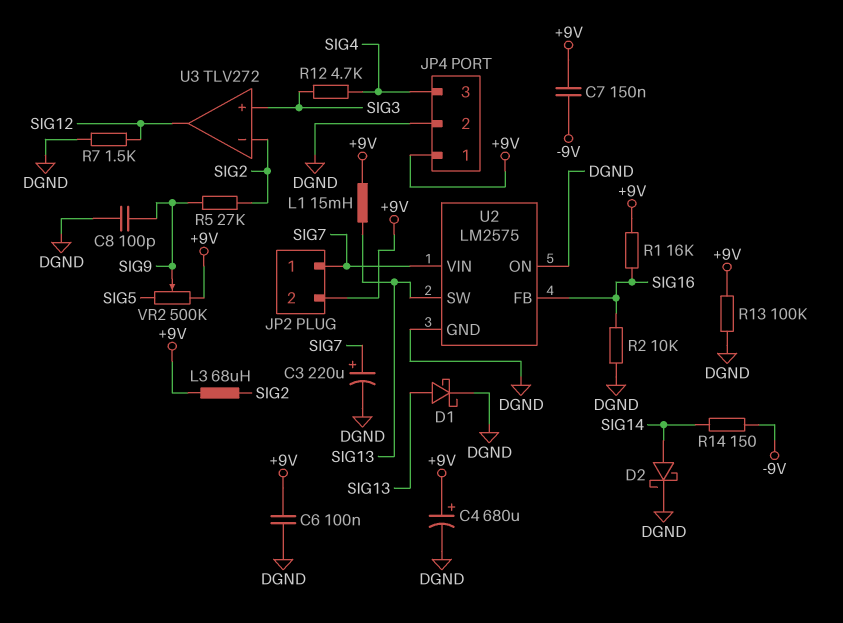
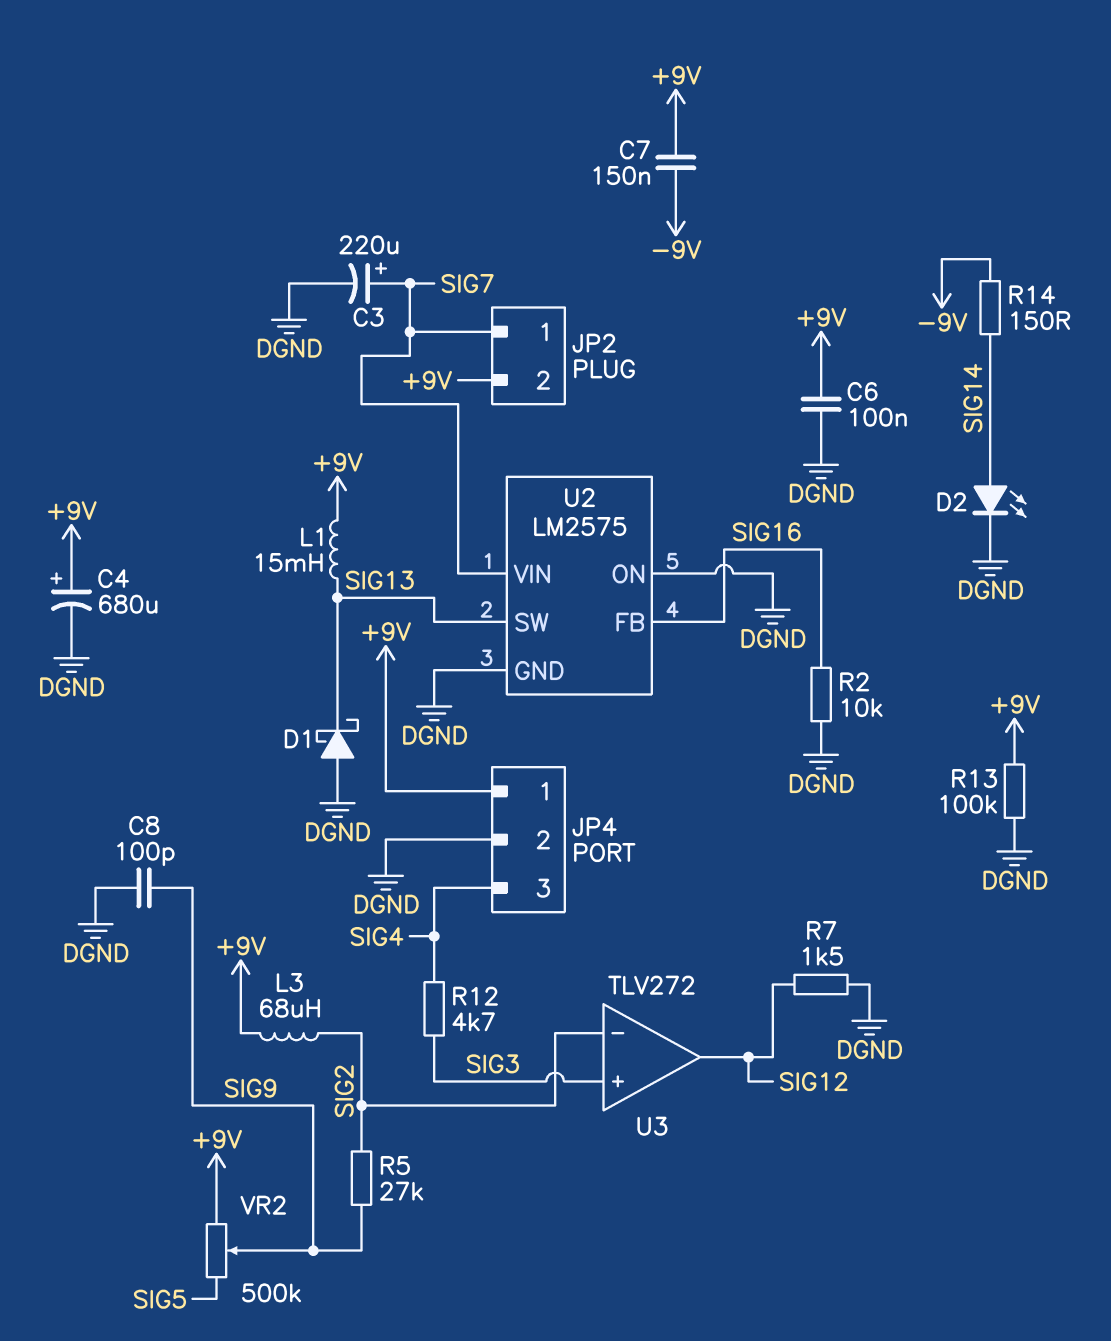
D1: schottky (A SIG13, K DGND) -> schottky (A DGND, K SIG13)
D2: schottky (A SIG14, K DGND) -> LED (A SIG14, K DGND)
R1: 16k (+9V, SIG16) -> none

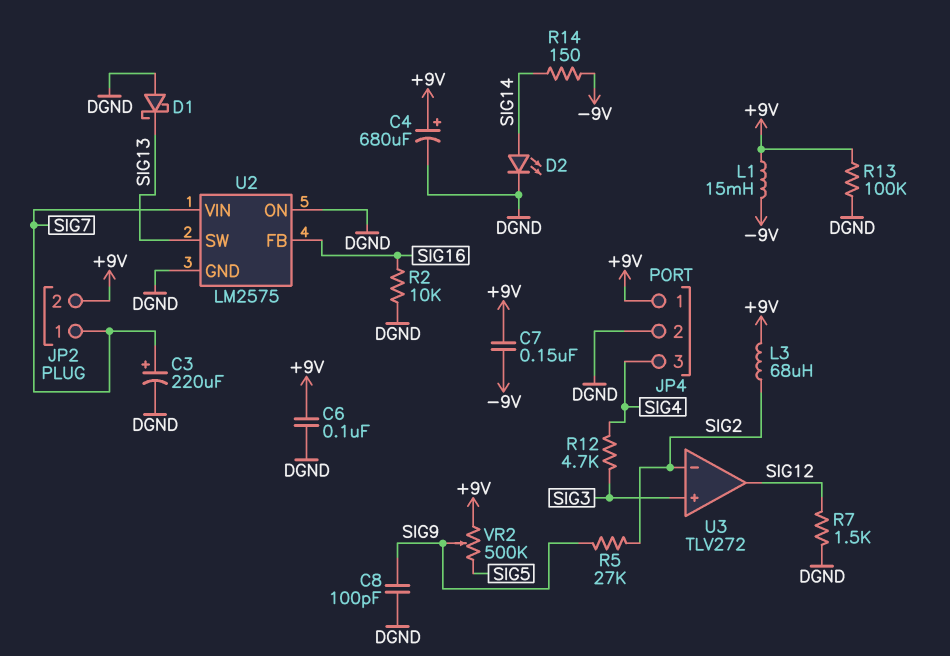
L1: 15mH (+9V, SIG13) -> 15mH (+9V, -9V)

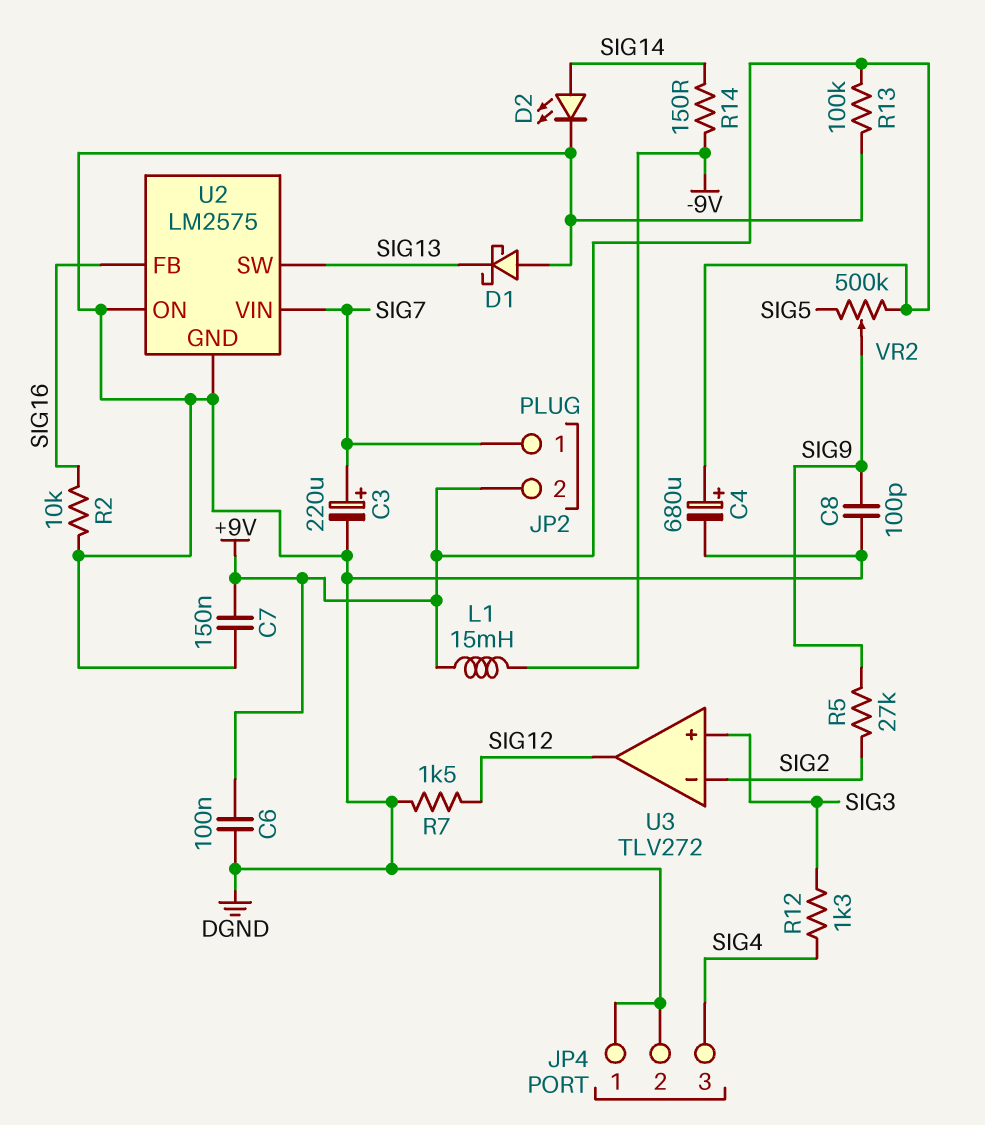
C7: 150nF (+9V, -9V) -> 150nF (+9V, DGND)
JP4 pin 1: +9V -> DGND
L3: 68uH (+9V, SIG2) -> none
R12: 4.7k (SIG3, SIG4) -> 1.3k (SIG3, SIG4)

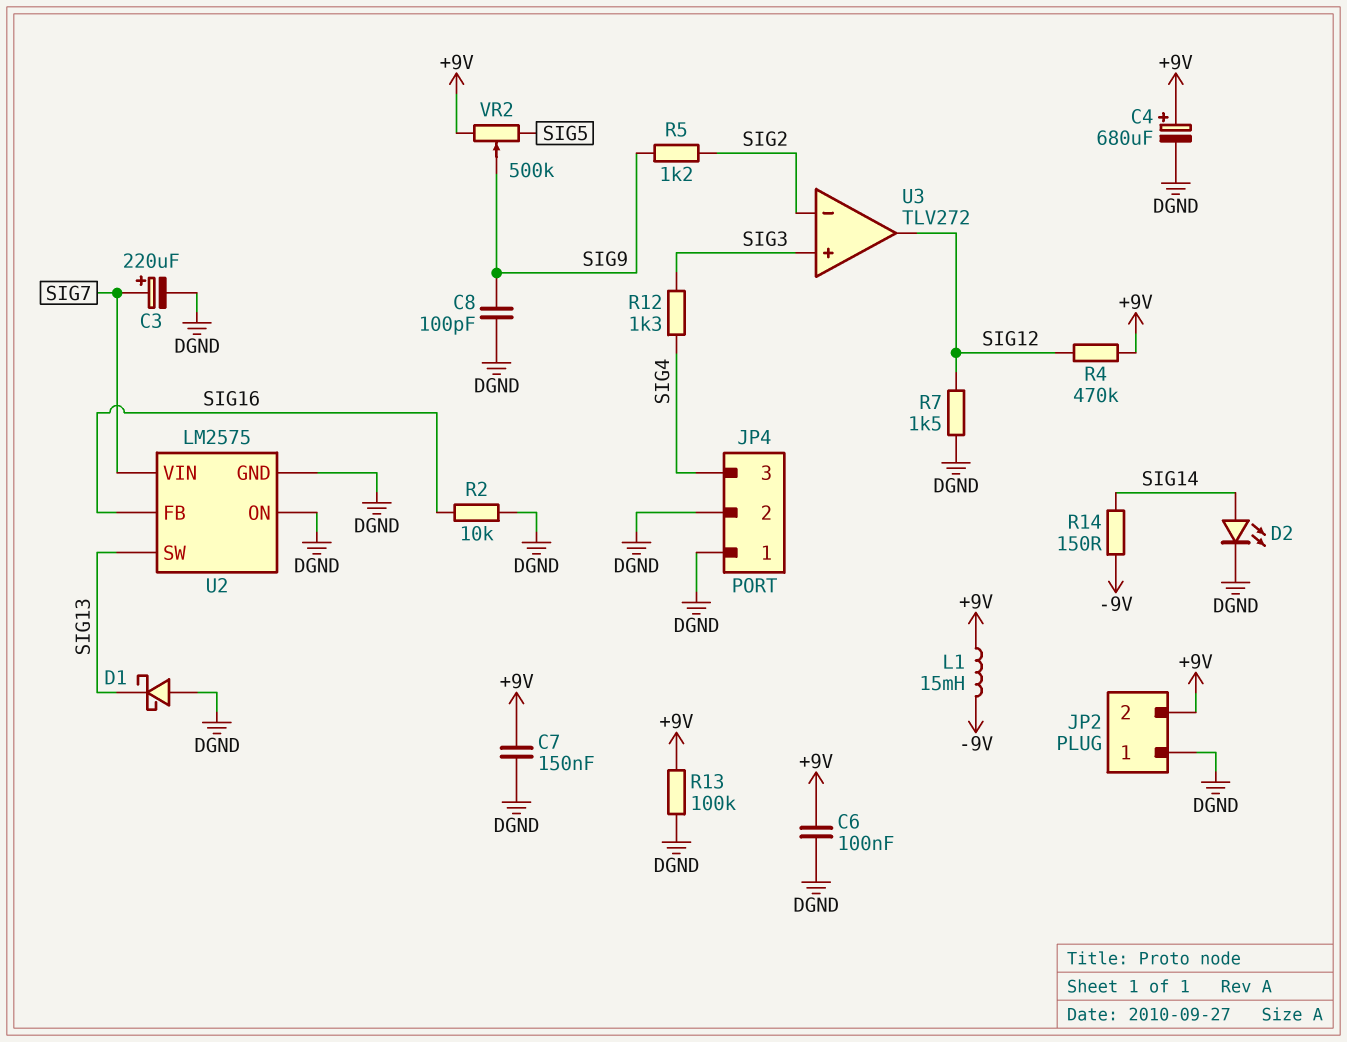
JP2 pin 1: SIG7 -> DGND
R4: none -> 470k (+9V, SIG12)
R5: 27k (SIG2, SIG9) -> 1.2k (SIG2, SIG9)

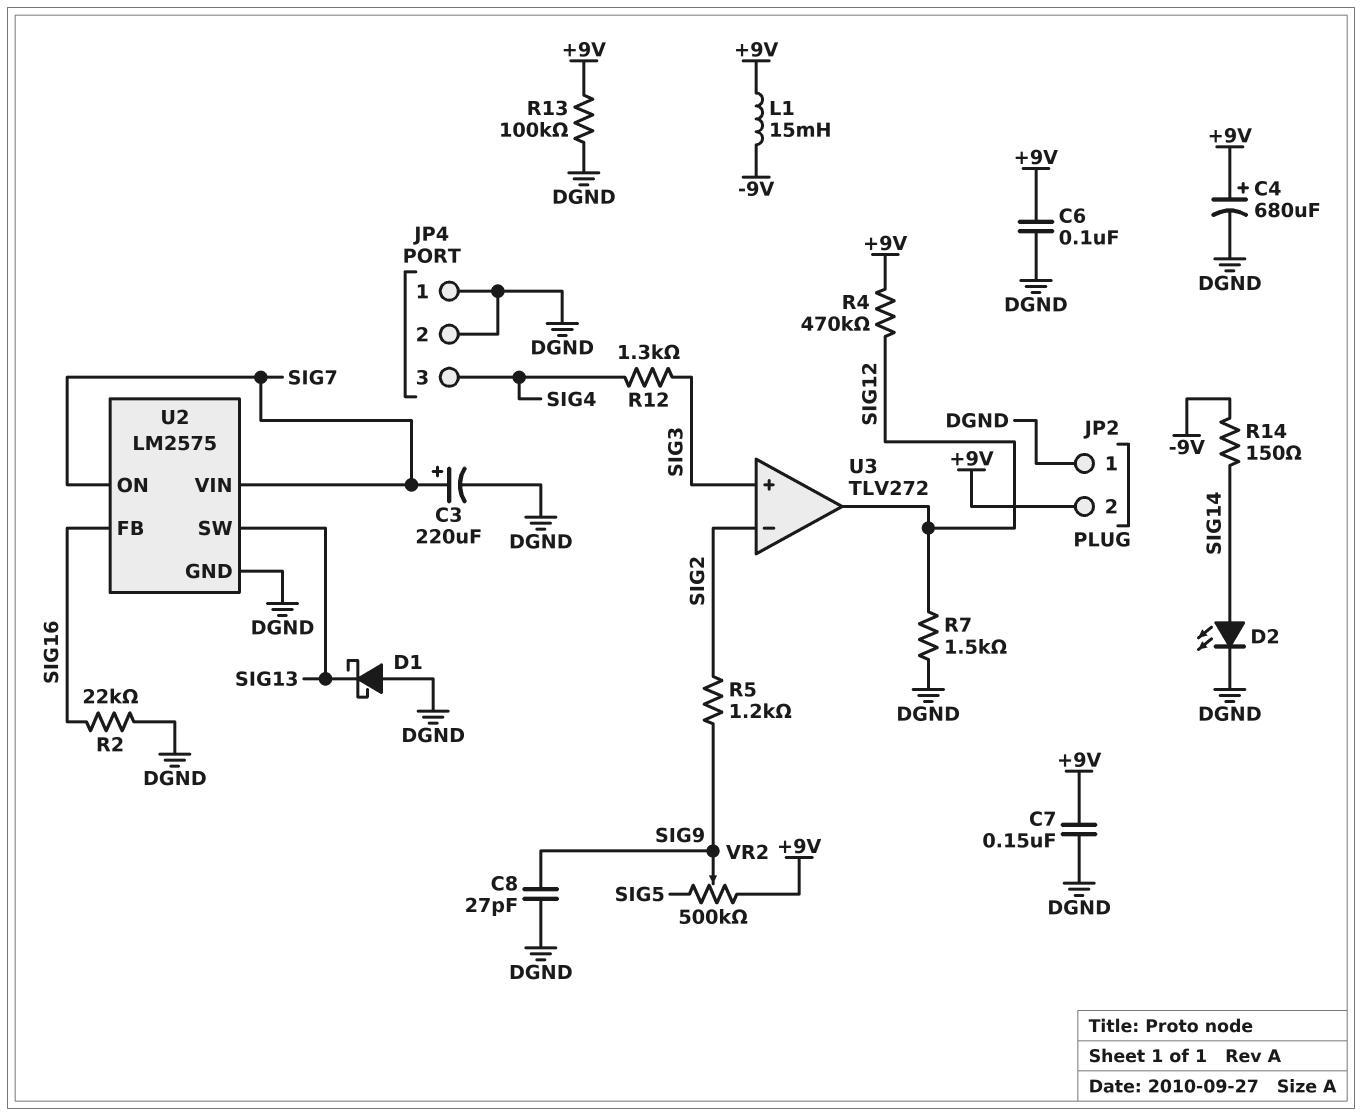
C8: 100pF (DGND, SIG9) -> 27pF (DGND, SIG9)
R2: 10k (DGND, SIG16) -> 22k (DGND, SIG16)
U2 pin ON: DGND -> SIG7

